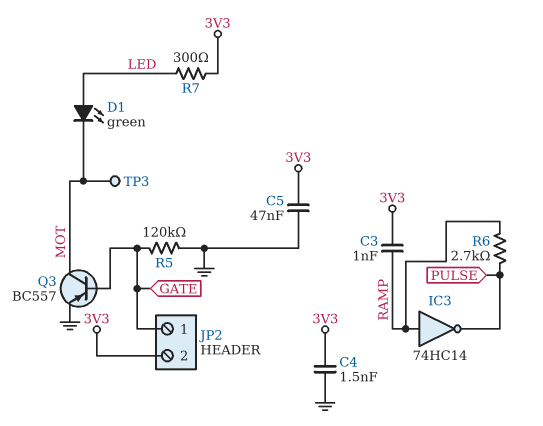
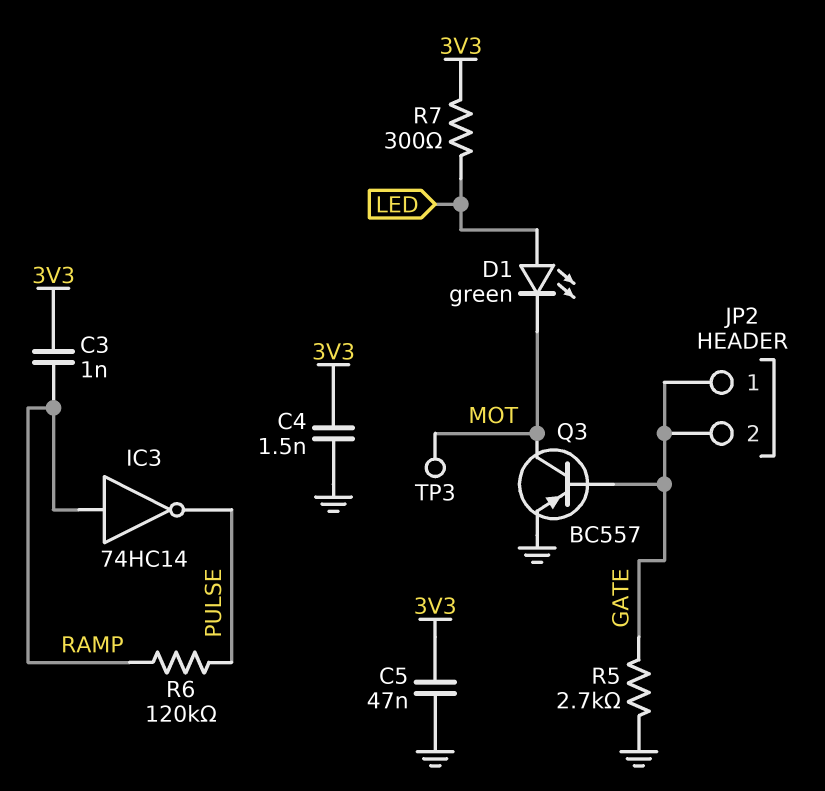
JP2 pin 2: 3V3 -> GATE
R5: 120k (GATE, GND) -> 2.7k (GATE, GND)
R6: 2.7k (PULSE, RAMP) -> 120k (PULSE, RAMP)

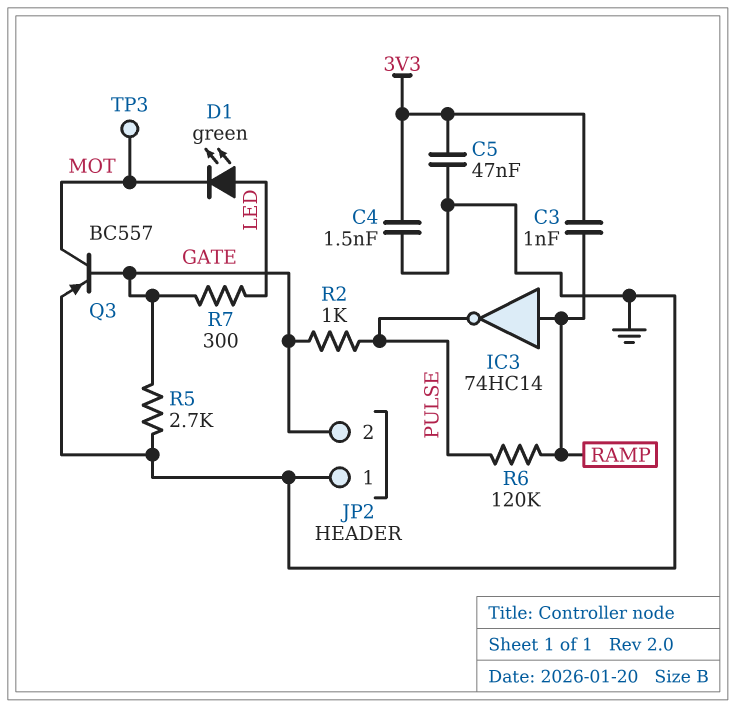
JP2 pin 1: GATE -> GND
R2: none -> 1k (GATE, PULSE)
R7: 300 (3V3, LED) -> 300 (GATE, LED)

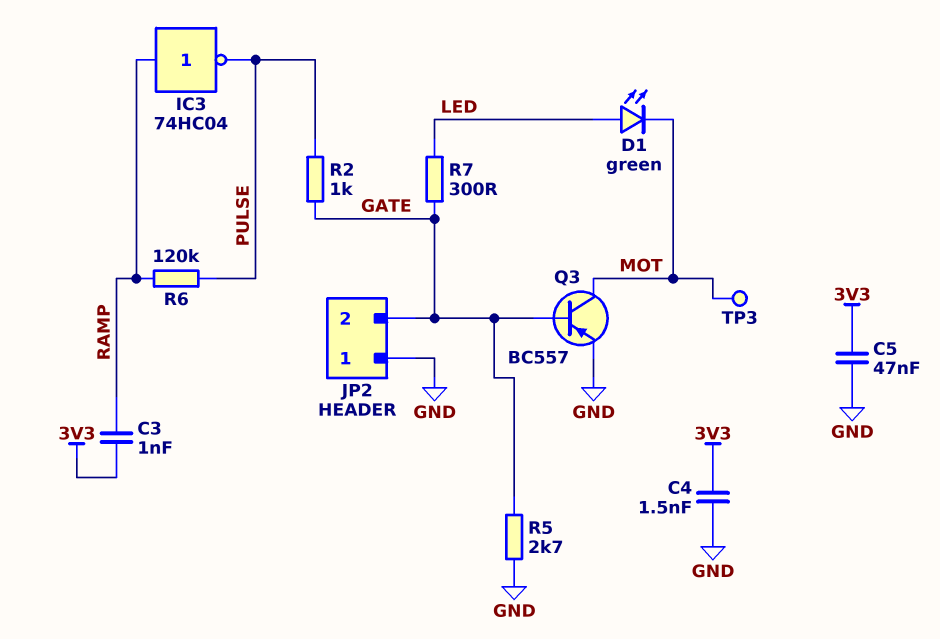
IC3: NOT 74HC14 (in RAMP, out PULSE) -> NOT 74HC04 (in RAMP, out PULSE)

